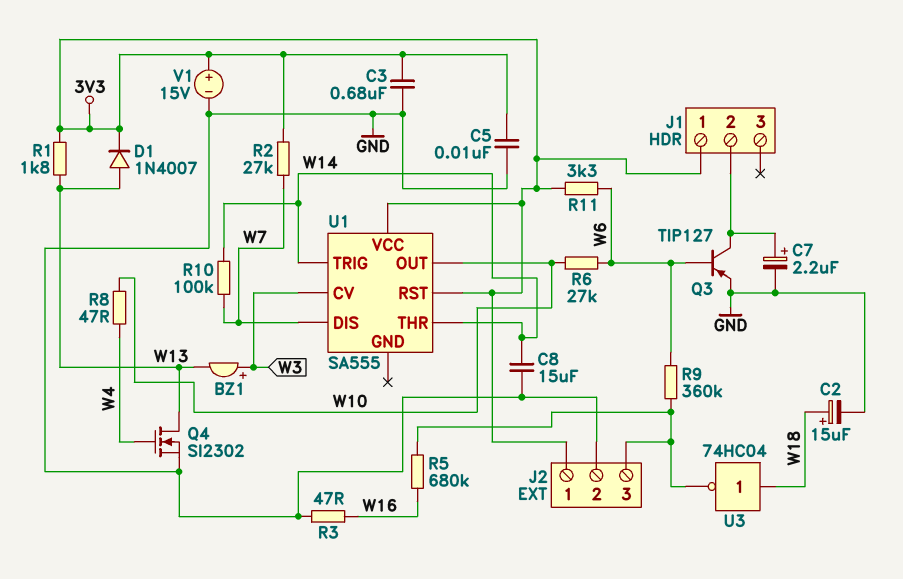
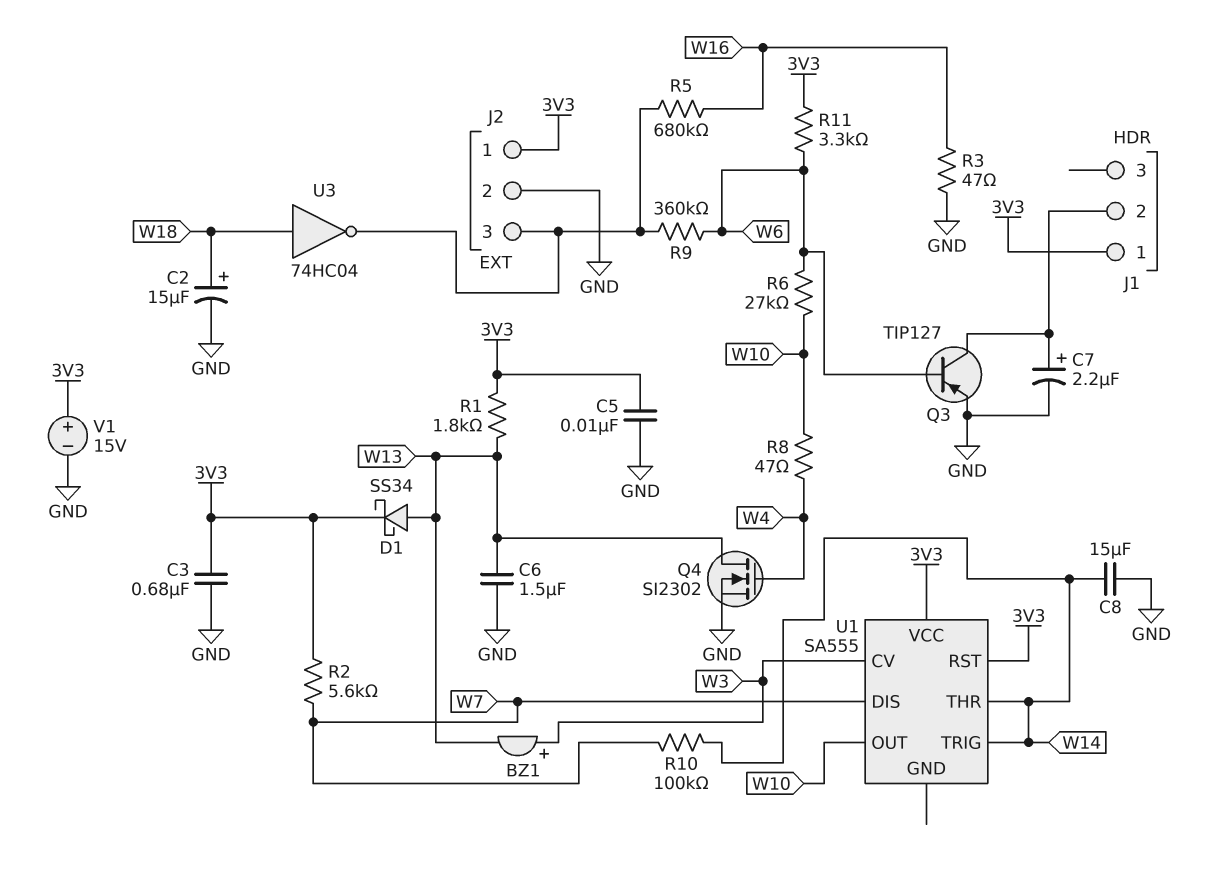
C6: none -> 1.5uF (GND, W13)
D1: diode 1N4007 (A W13, K 3V3) -> schottky SS34 (A W13, K 3V3)
R2: 27k (3V3, W7) -> 5.6k (3V3, W7)

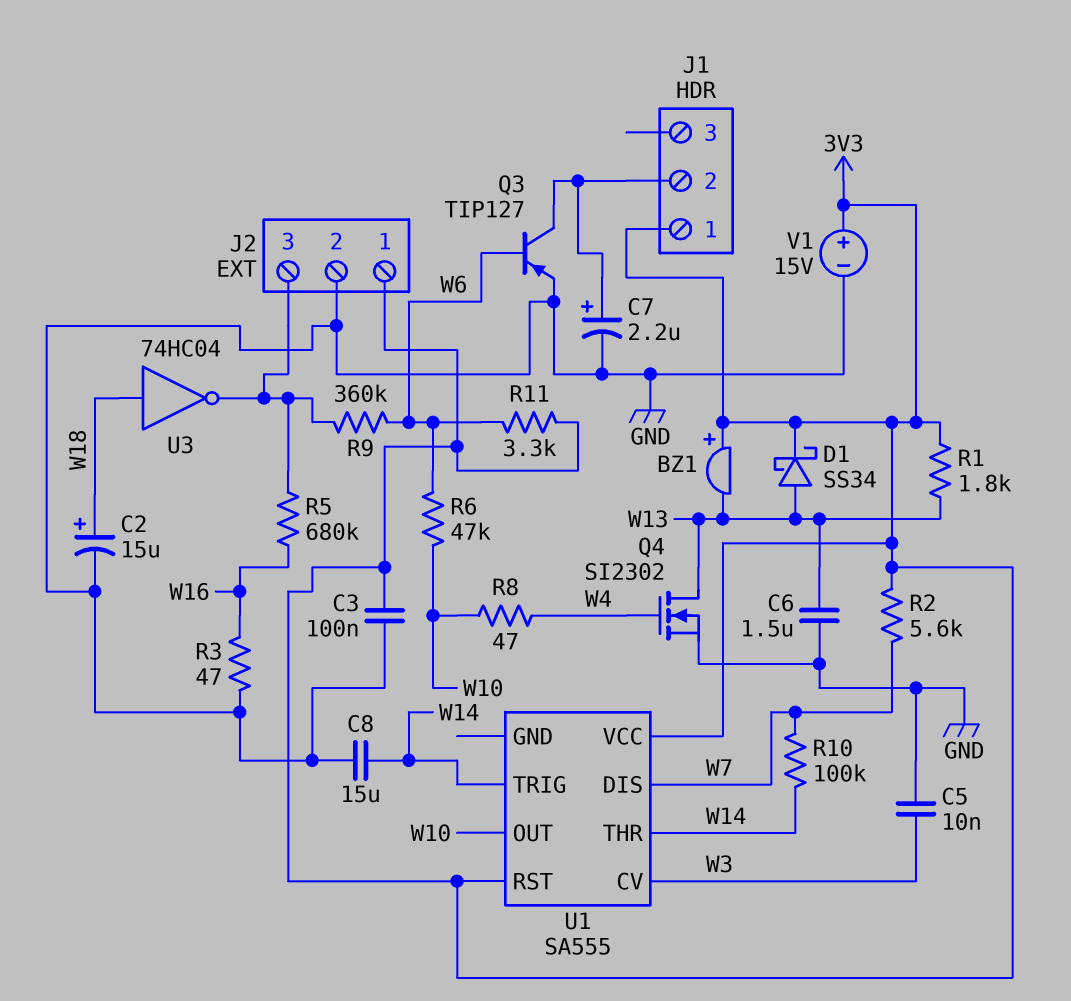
BZ1: buzzer (plus W3, minus W13) -> buzzer (plus 3V3, minus W13)
C3: 680nF (3V3, GND) -> 100nF (3V3, GND)
C5: 10nF (3V3, GND) -> 10nF (GND, W3)
R6: 27k (W6, W10) -> 47k (W6, W10)

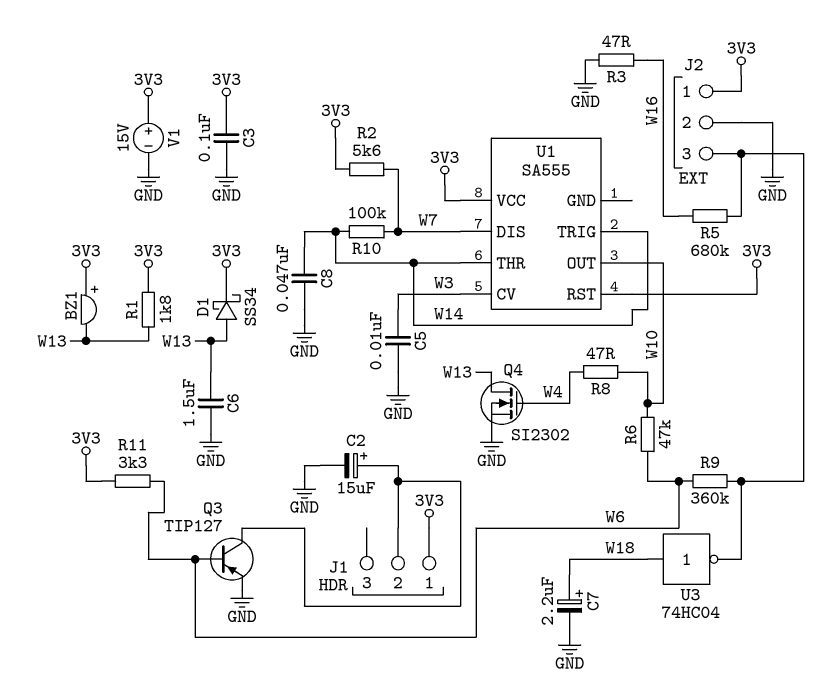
C2: 15uF (plus W18, minus GND) -> 15uF (plus J1/2, minus GND)
C7: 2.2uF (plus J1/2, minus GND) -> 2.2uF (plus W18, minus GND)
C8: 15uF (GND, W14) -> 47nF (GND, W14)

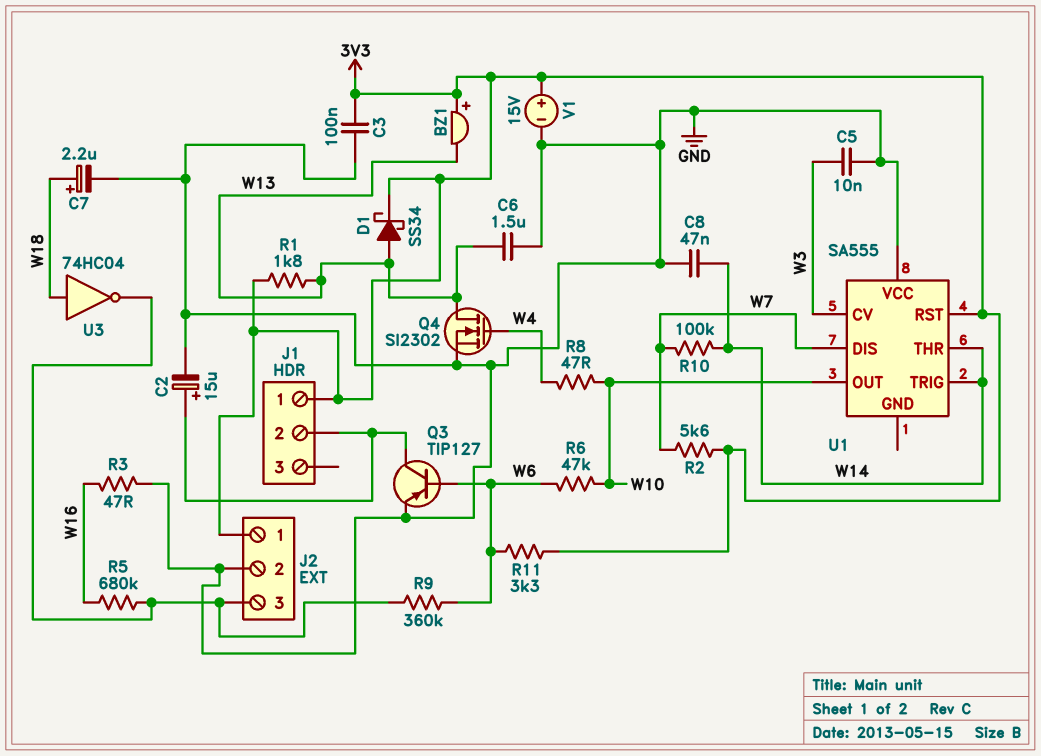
U1 pin VCC: 3V3 -> GND

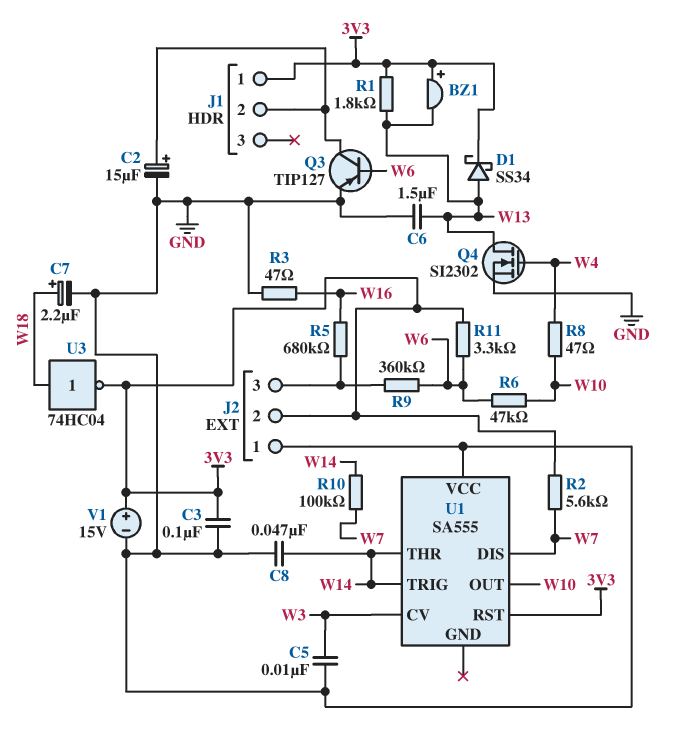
J2 pin 1: 3V3 -> GND
J2 pin 2: GND -> 3V3
U3: NOT 74HC04 (in W18, out J2/3) -> NOT 74HC04 (in W18, out 3V3)

